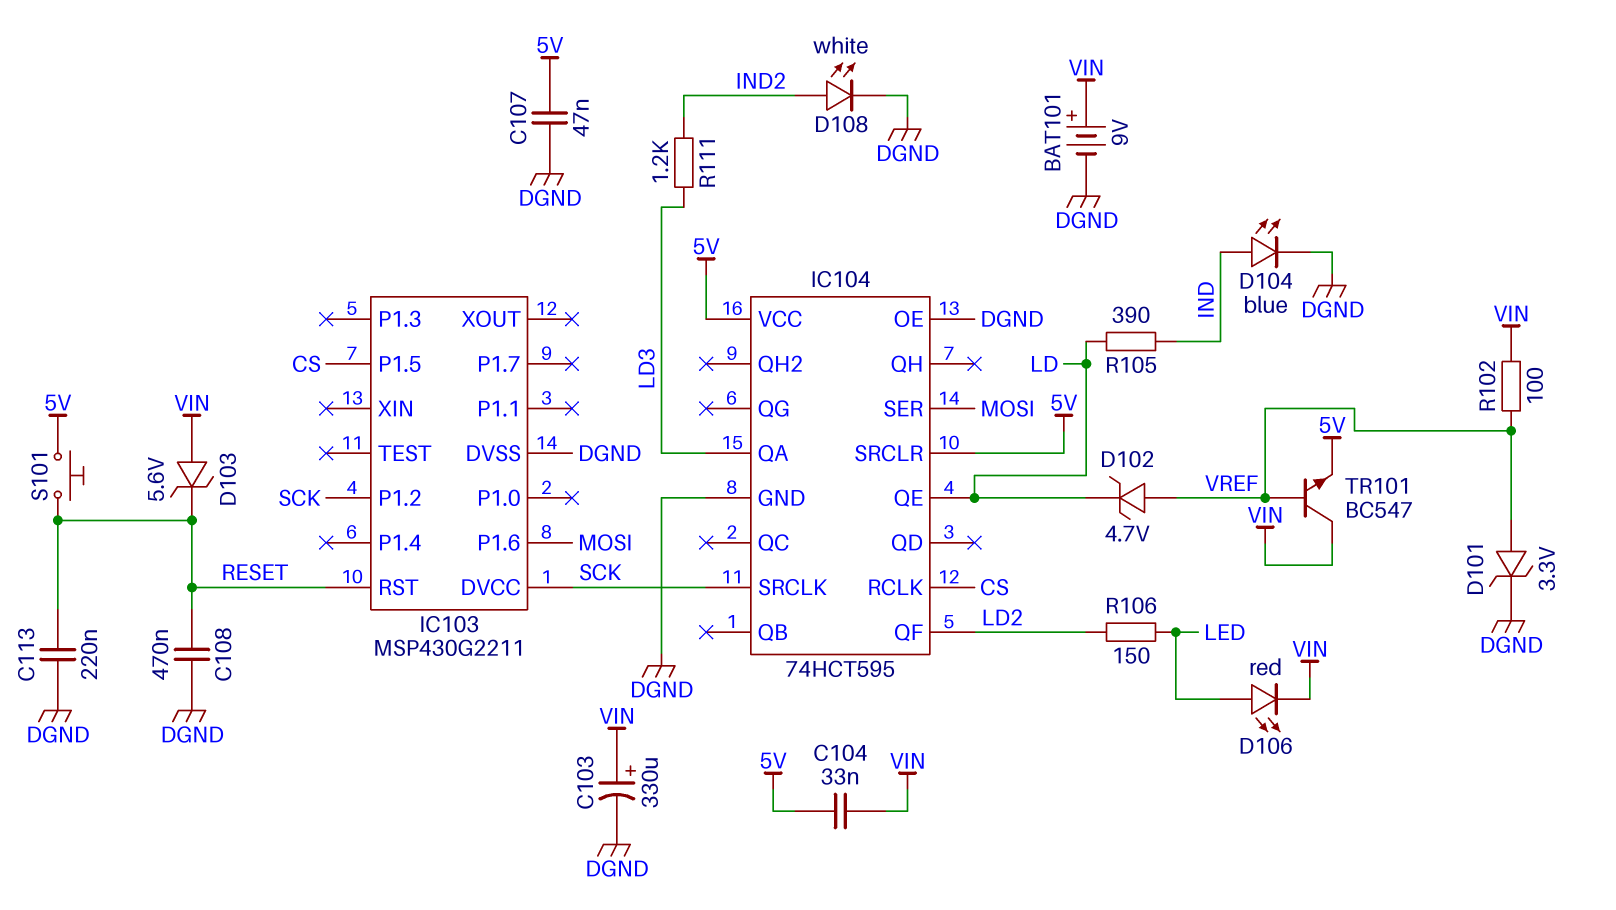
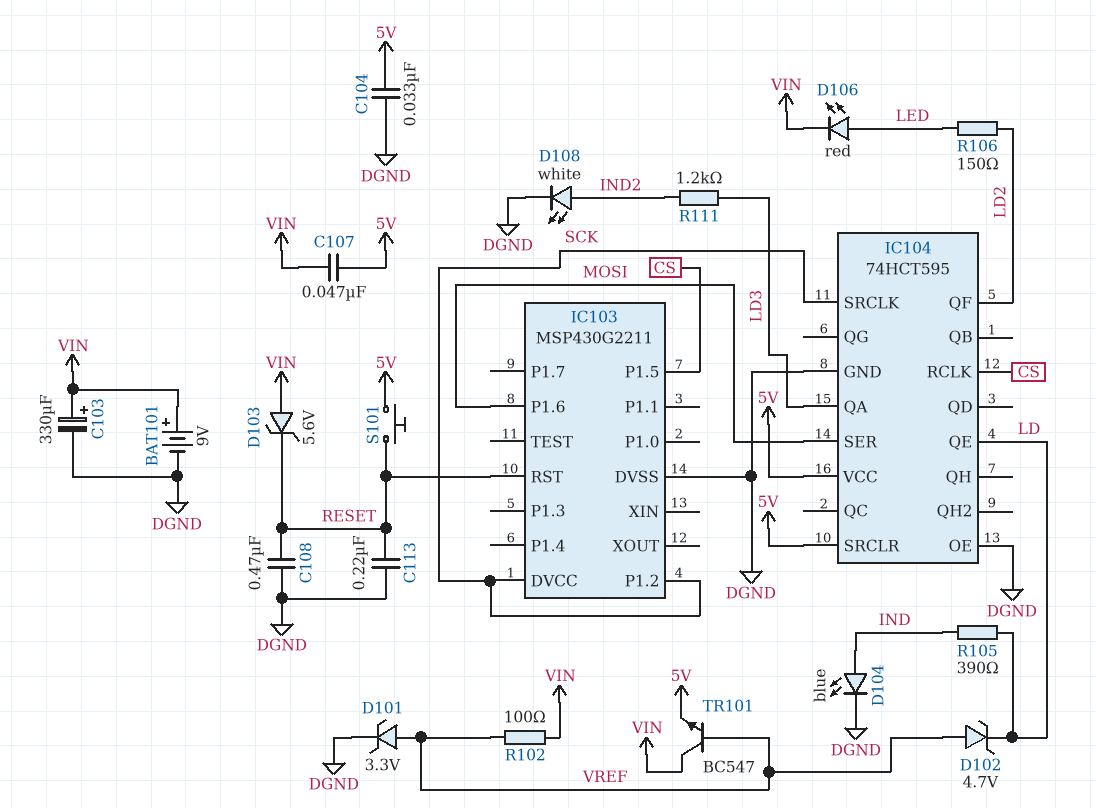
C104: 33nF (5V, VIN) -> 33nF (5V, DGND)
C107: 47nF (5V, DGND) -> 47nF (5V, VIN)

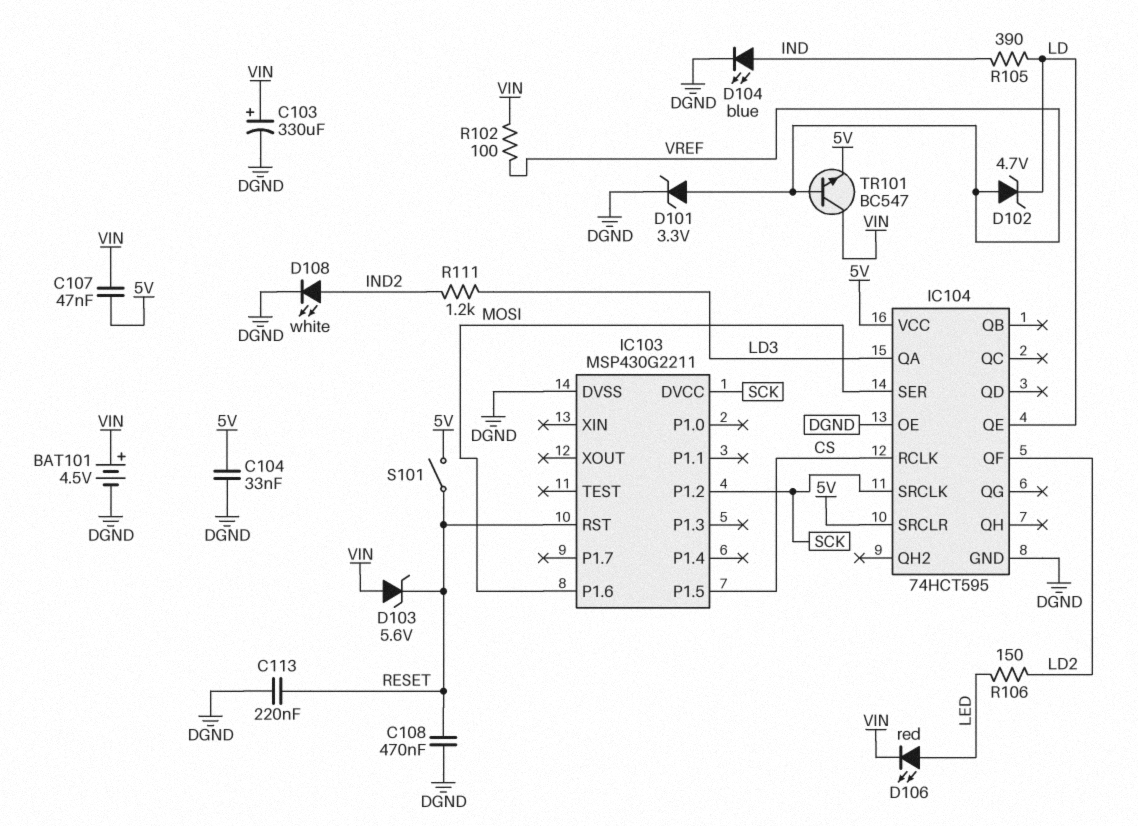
BAT101: 9V (plus VIN, minus DGND) -> 4.5V (plus VIN, minus DGND)
S101: button (5V, RESET) -> switch (5V, RESET)

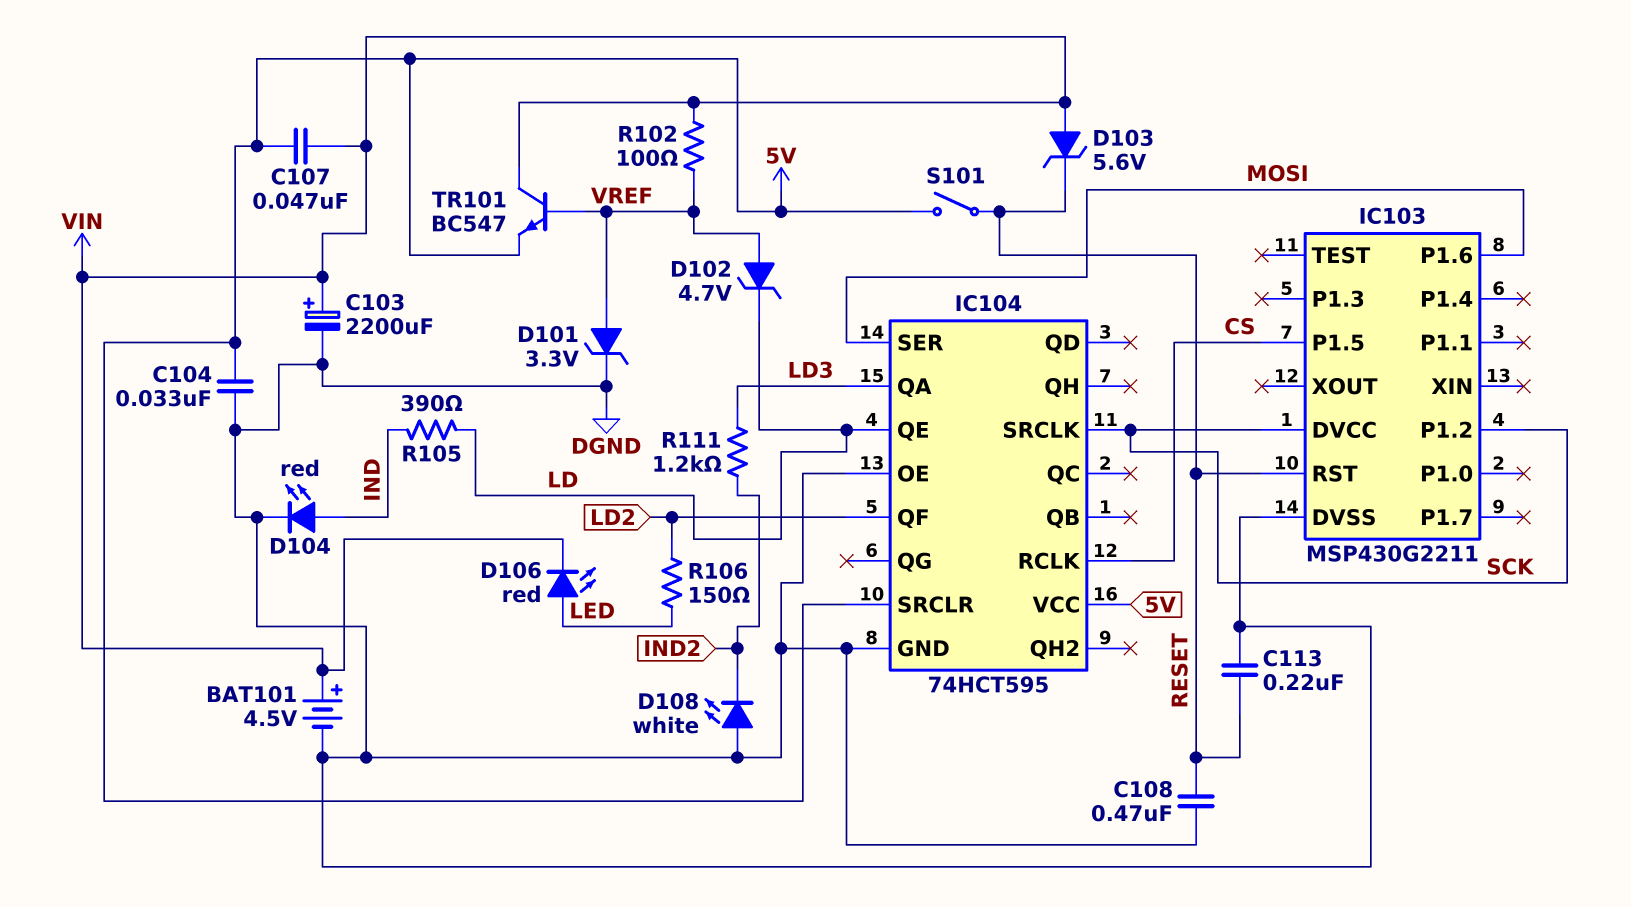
C103: 330uF (plus VIN, minus DGND) -> 2200uF (plus VIN, minus DGND)
D104: LED blue (A IND, K DGND) -> LED red (A IND, K DGND)
D108: LED white (A IND2, K DGND) -> LED white (A DGND, K IND2)

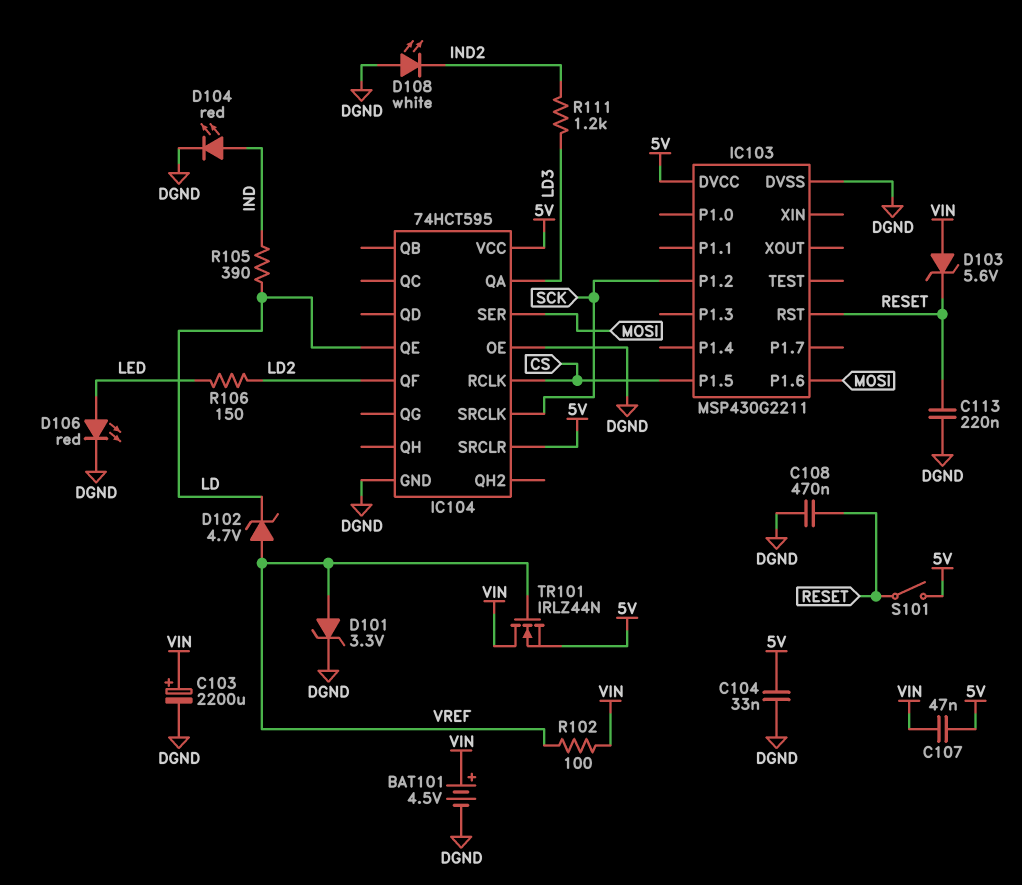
D106: LED red (A LED, K VIN) -> LED red (A LED, K DGND)
IC103 pin DVCC: SCK -> 5V
TR101: NPN BC547 (B VREF, C VIN, E 5V) -> NMOS IRLZ44N (G VREF, D VIN, S 5V)

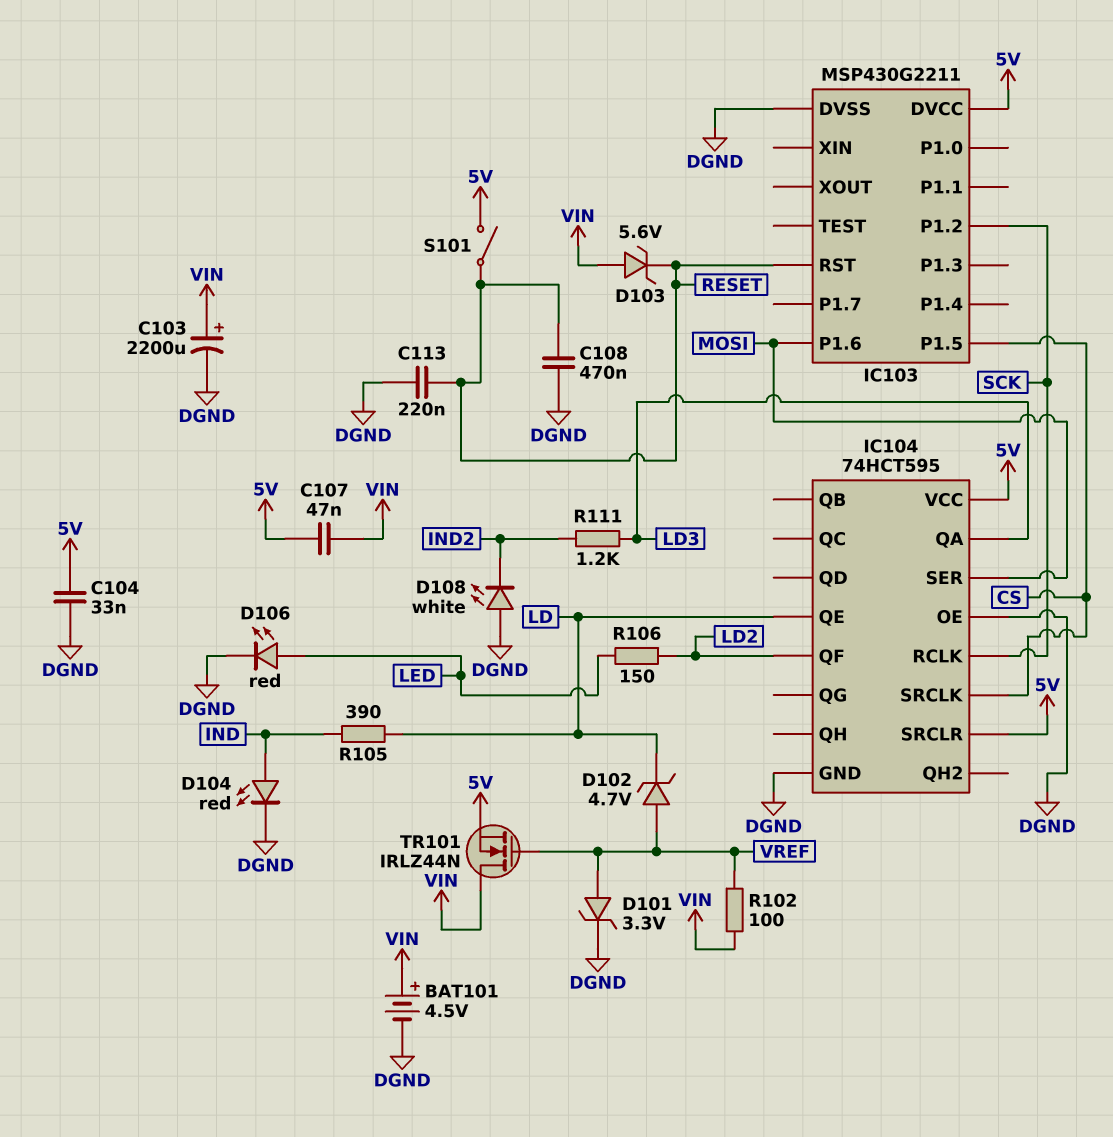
IC104 pin RCLK: CS -> SCK
IC104 pin SRCLK: SCK -> CS

